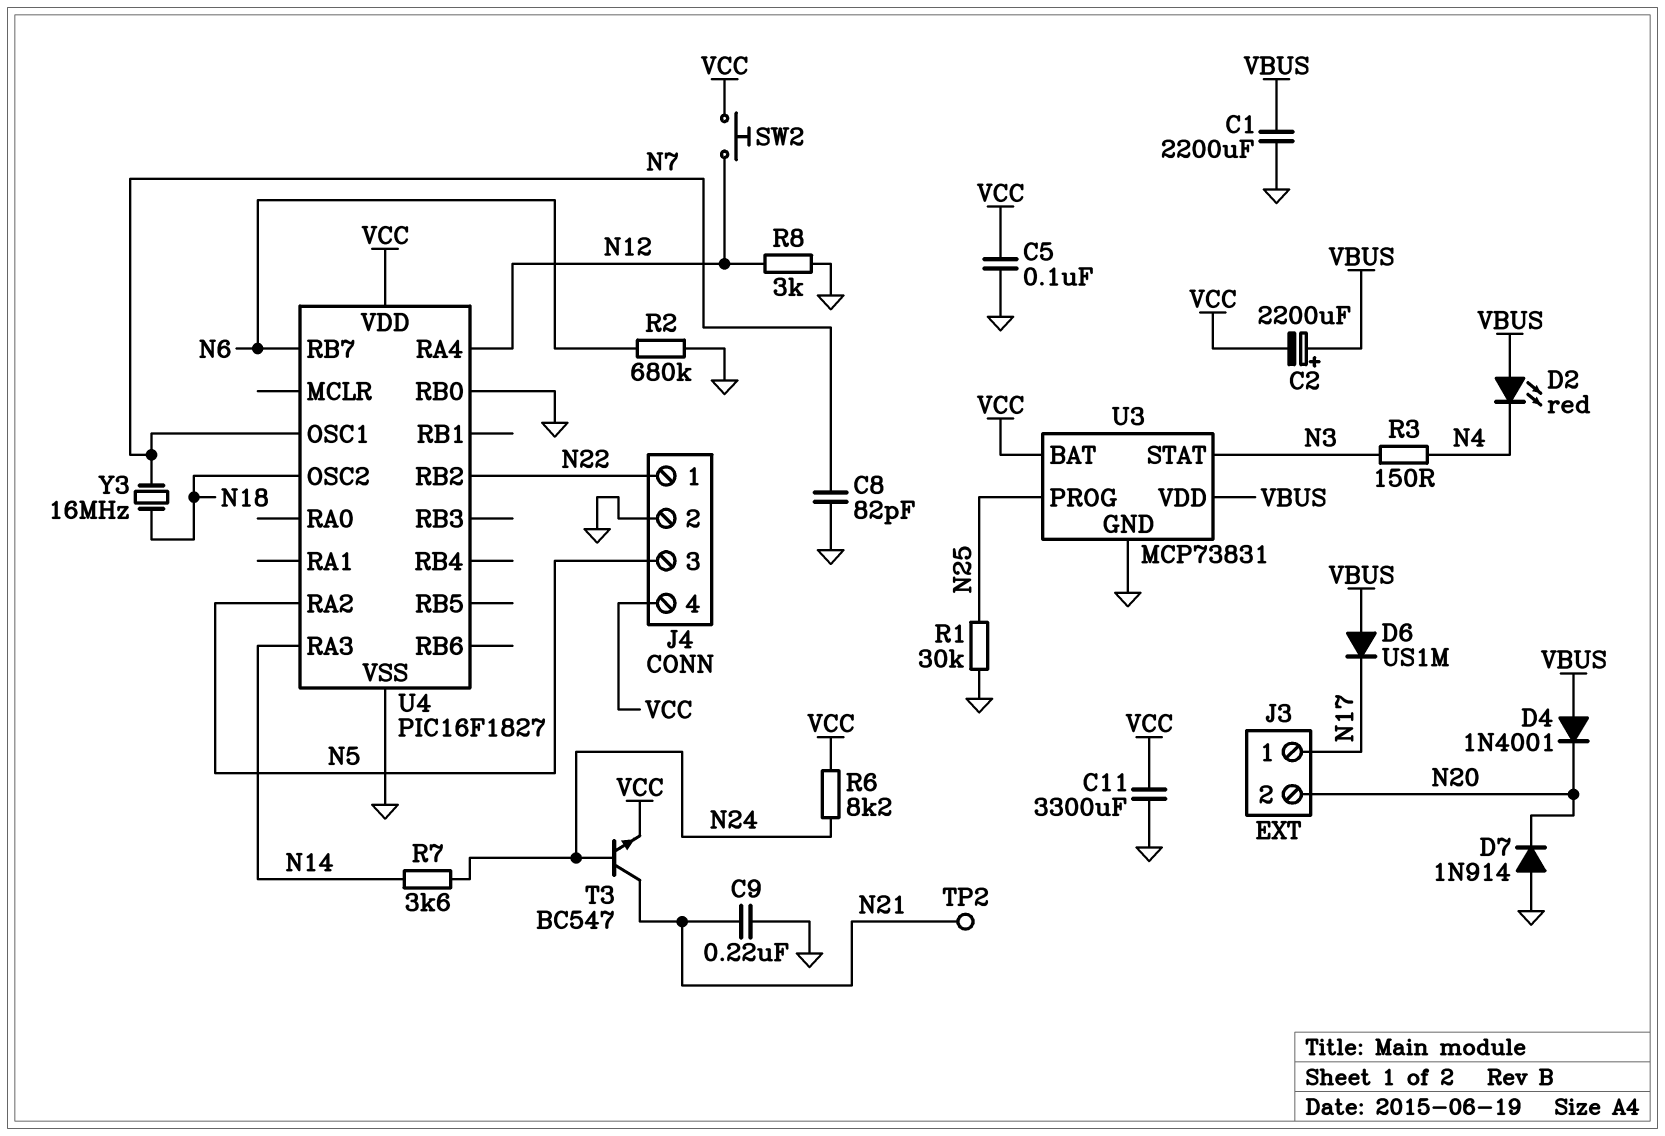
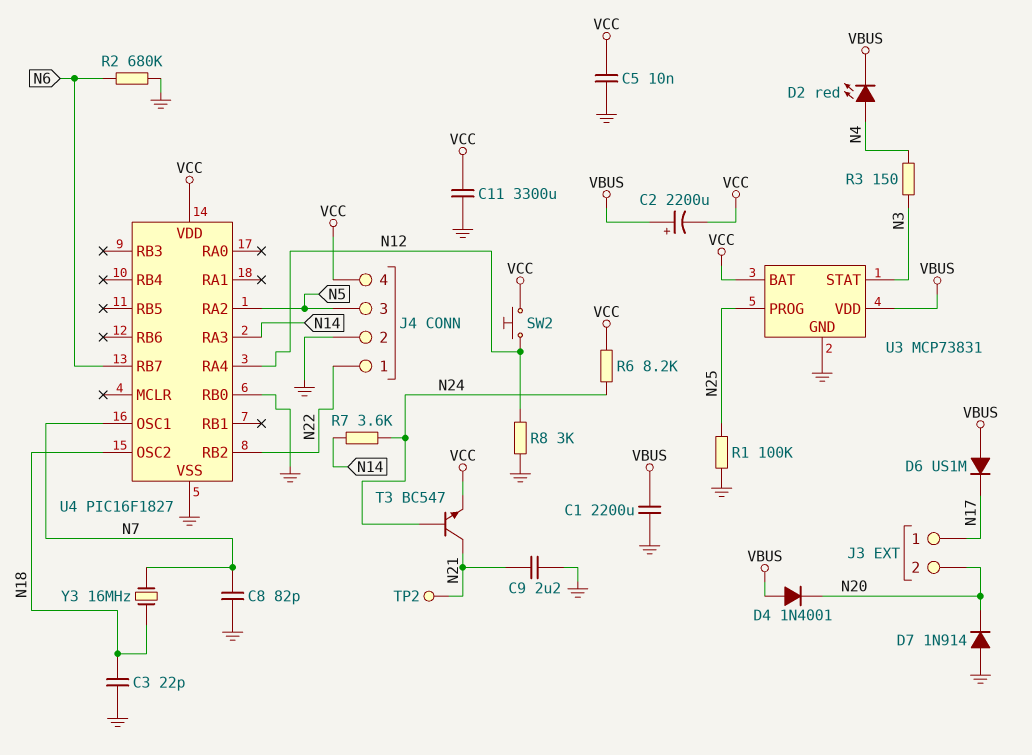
C3: none -> 22pF (GND, N18)
C5: 100nF (GND, VCC) -> 10nF (GND, VCC)
C9: 220nF (GND, N21) -> 2.2uF (GND, N21)
D2: LED red (A VBUS, K N4) -> LED red (A N4, K VBUS)
R1: 30k (GND, N25) -> 100k (GND, N25)

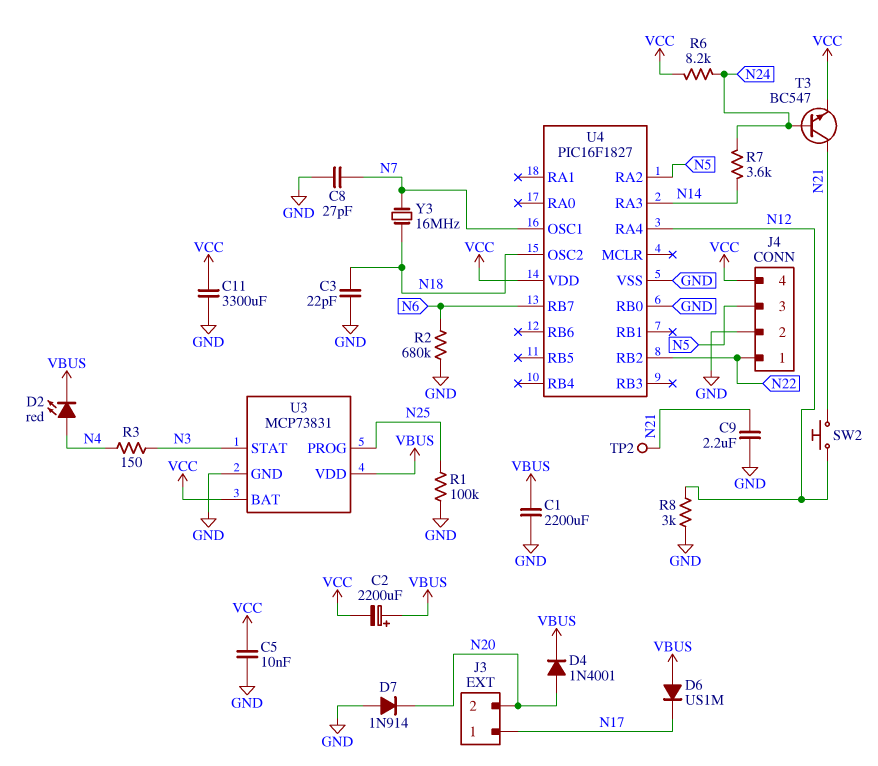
C8: 82pF (GND, N7) -> 27pF (GND, N7)
D4: diode 1N4001 (A VBUS, K N20) -> diode 1N4001 (A N20, K VBUS)
SW2: button (N12, VCC) -> button (N12, N21)

